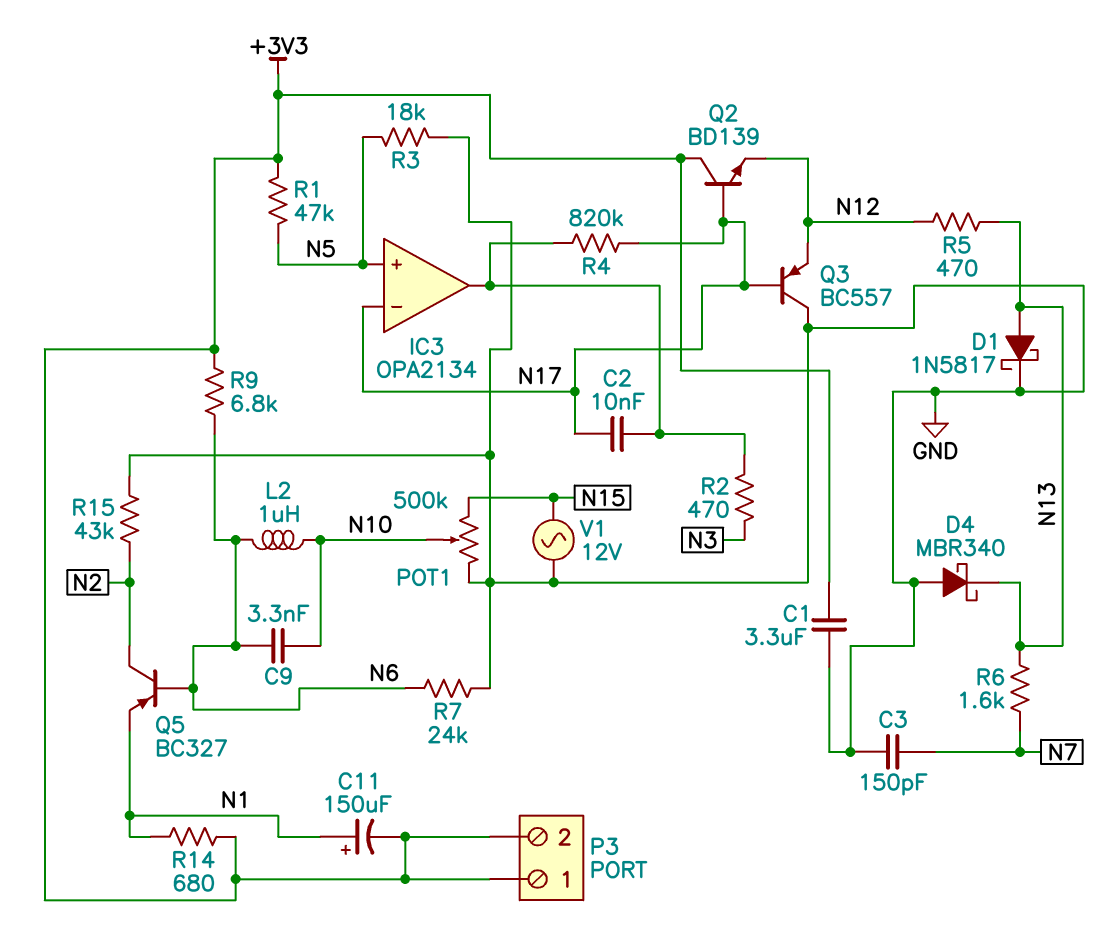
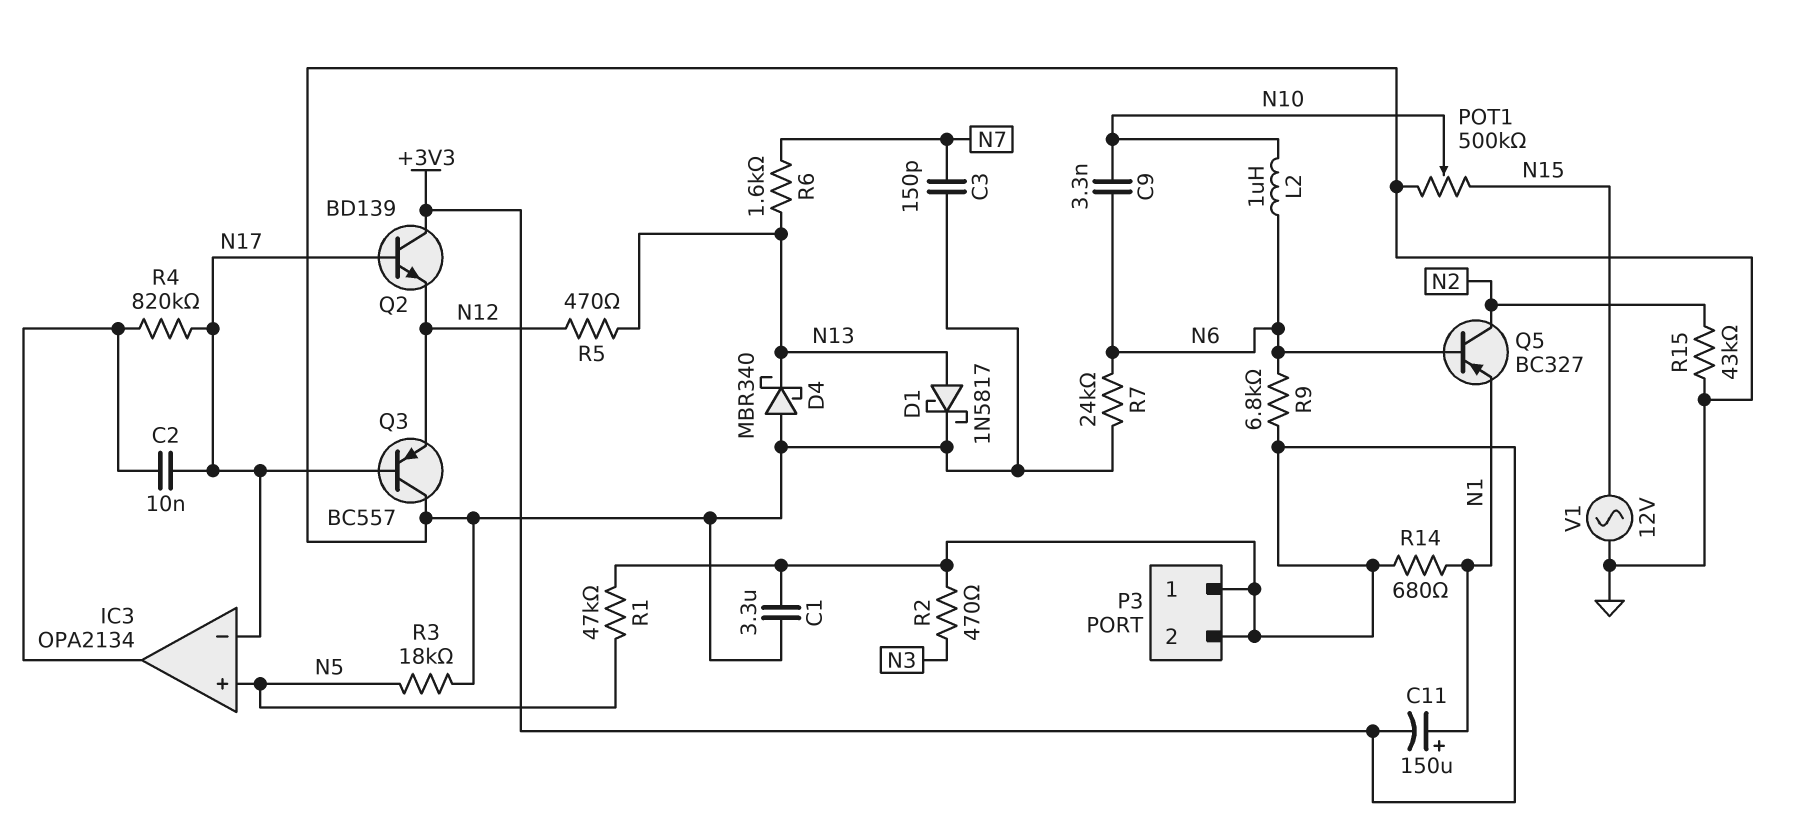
R2: 470 (IC3/out, N3) -> 470 (+3V3, N3)

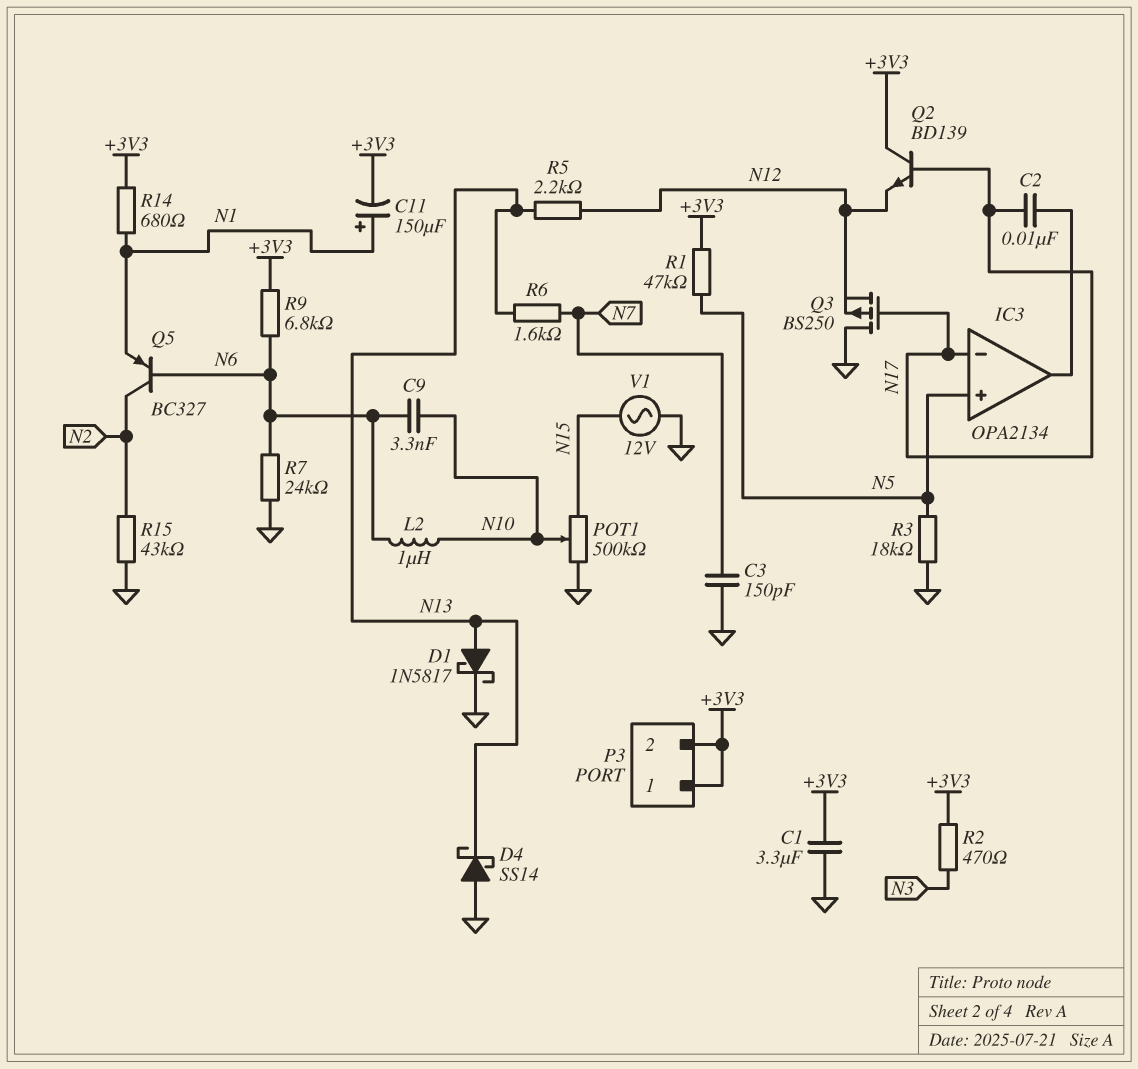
D4: schottky MBR340 (A GND, K N13) -> schottky SS14 (A GND, K N13)
Q3: PNP BC557 (B N17, C GND, E N12) -> PMOS BS250 (G N17, D GND, S N12)
R4: 820k (IC3/out, N17) -> none
R5: 470 (N12, N13) -> 2.2k (N12, N13)

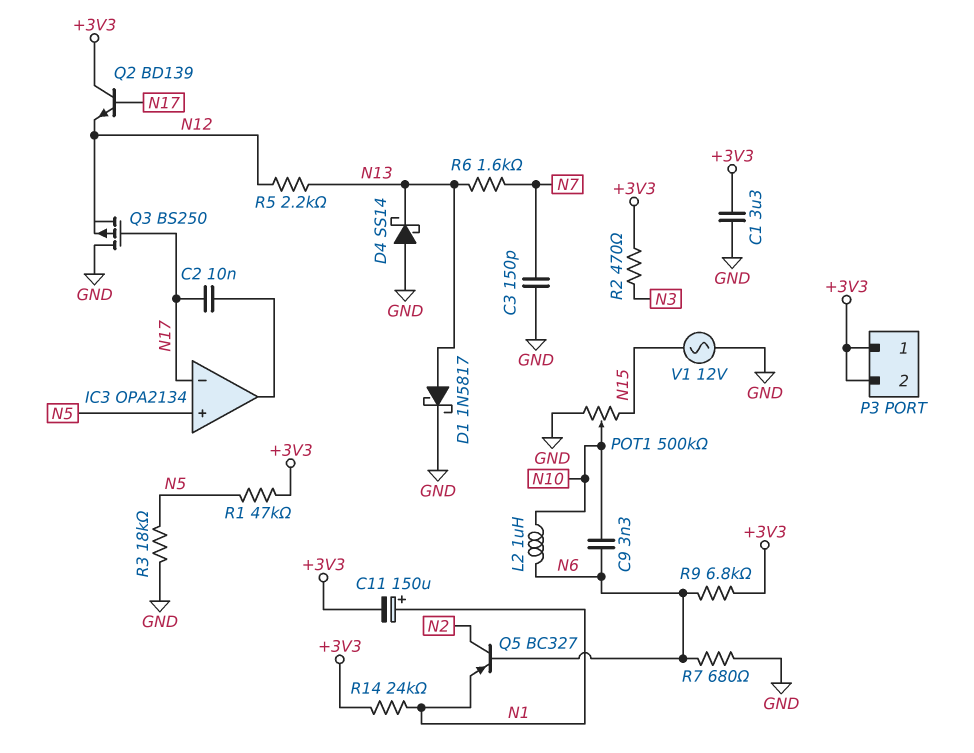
R7: 24k (GND, N6) -> 680 (GND, N6)
R14: 680 (+3V3, N1) -> 24k (+3V3, N1)
R15: 43k (GND, N2) -> none

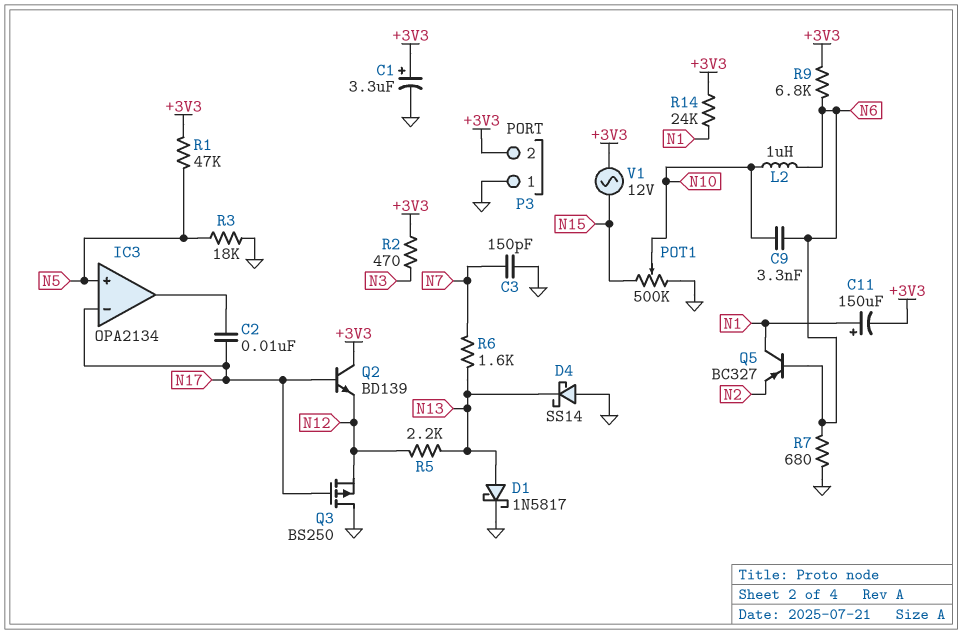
C1: 3.3uF (+3V3, GND) -> 3.3uF (plus +3V3, minus GND)
P3 pin 1: +3V3 -> GND
Q5: PNP BC327 (B N6, C N2, E N1) -> PNP BC327 (B N6, C N1, E N2)
V1: AC 12V (GND, N15) -> AC 12V (+3V3, N15)

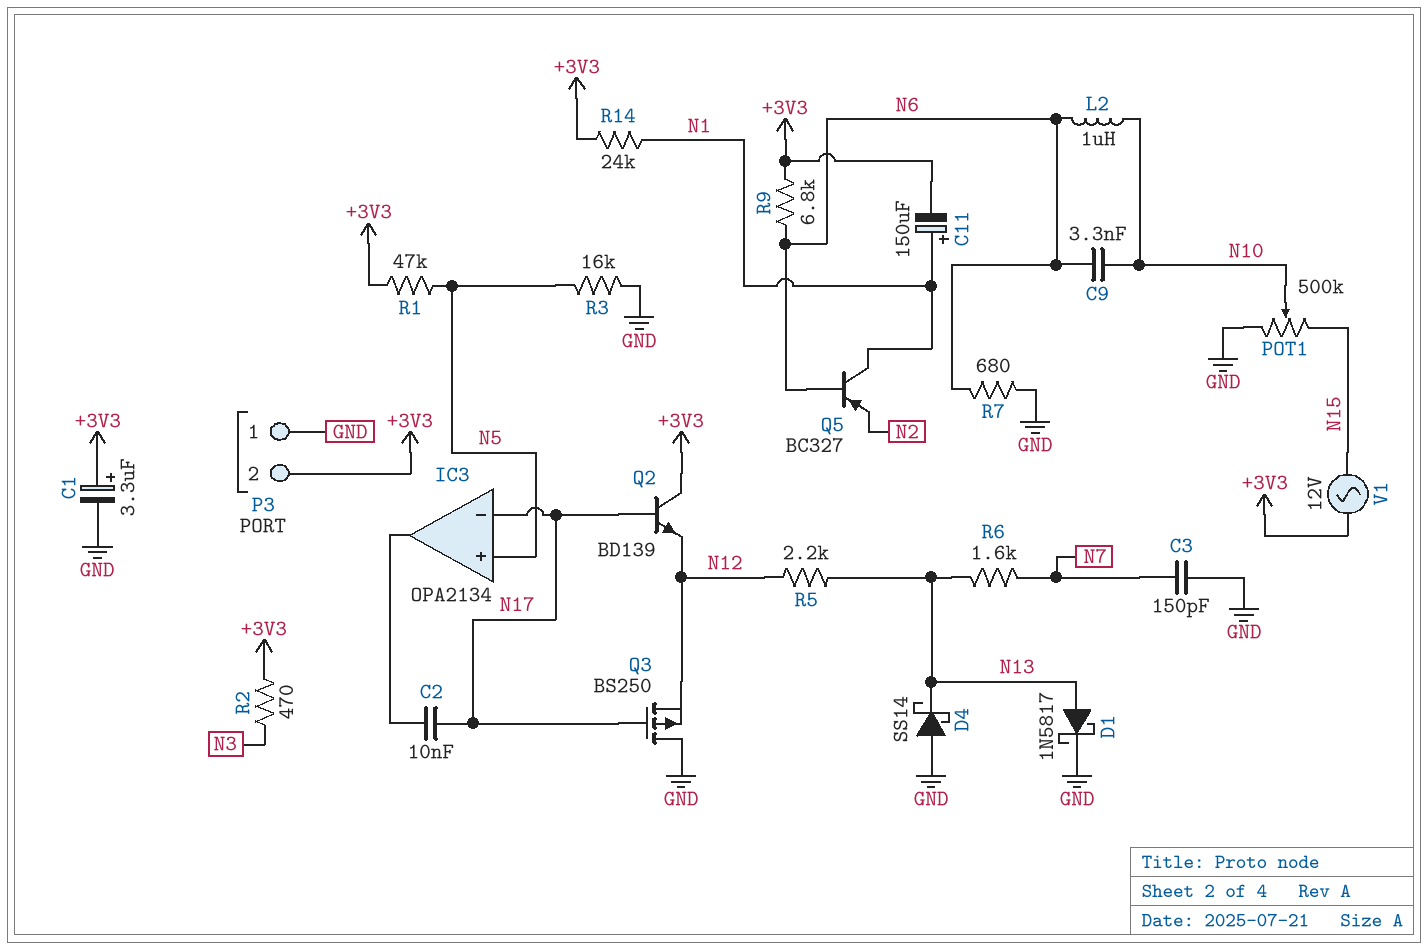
R3: 18k (GND, N5) -> 16k (GND, N5)

